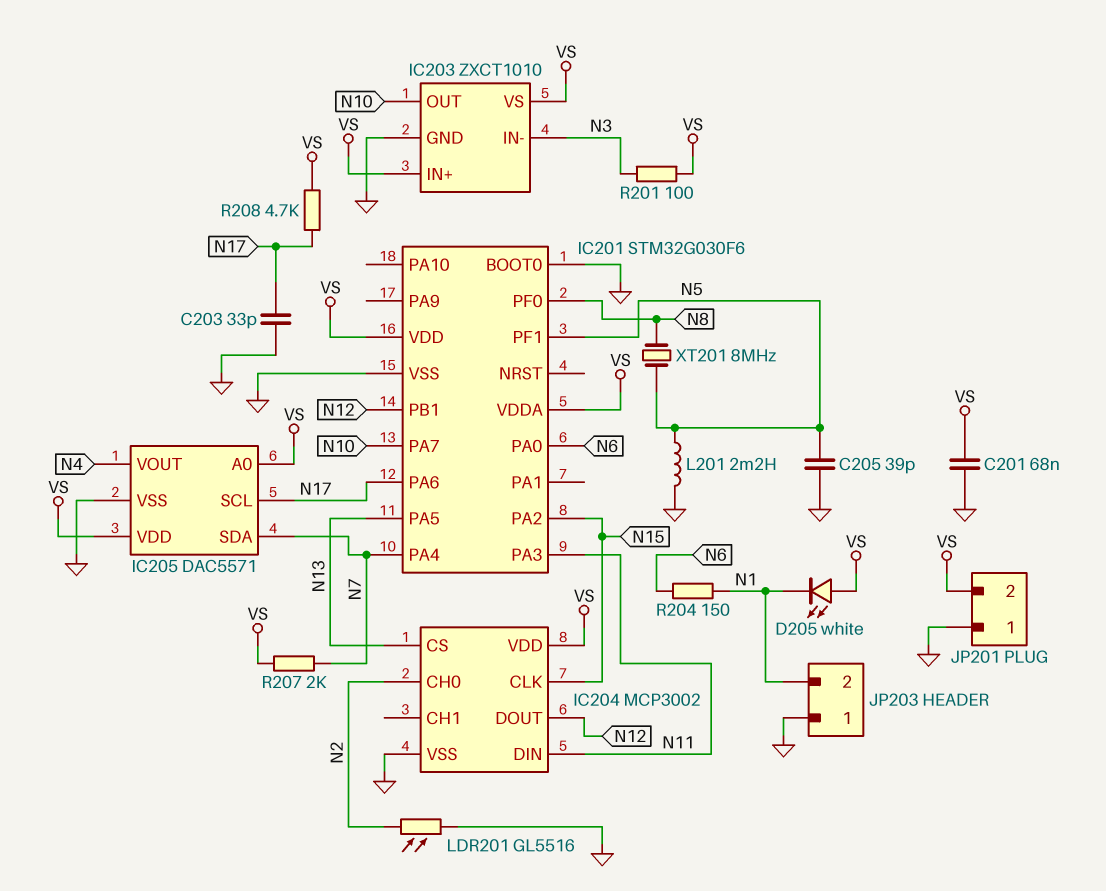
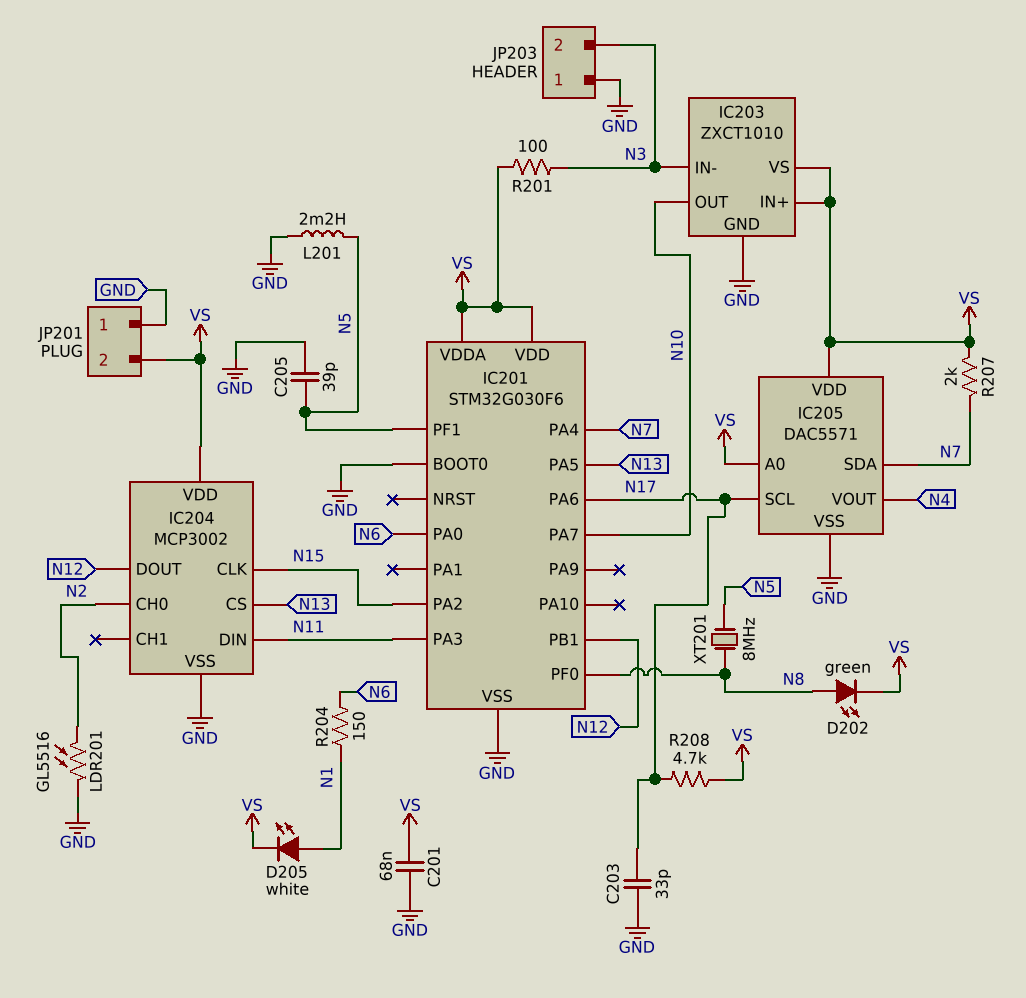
D202: none -> LED green (A N8, K VS)
D205: LED white (A VS, K N1) -> LED white (A N1, K VS)
JP203 pin 2: N1 -> N3

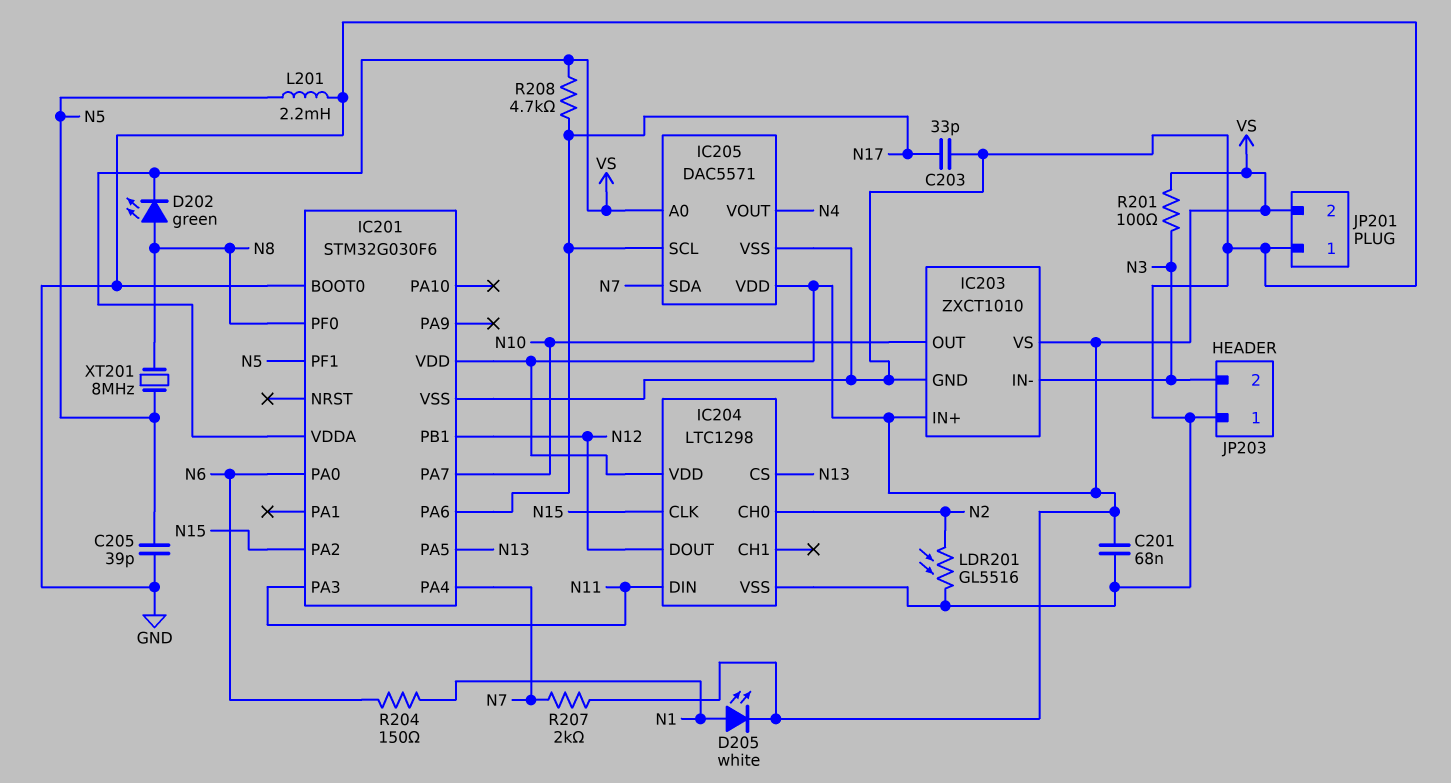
IC204: MCP3002 -> LTC1298

